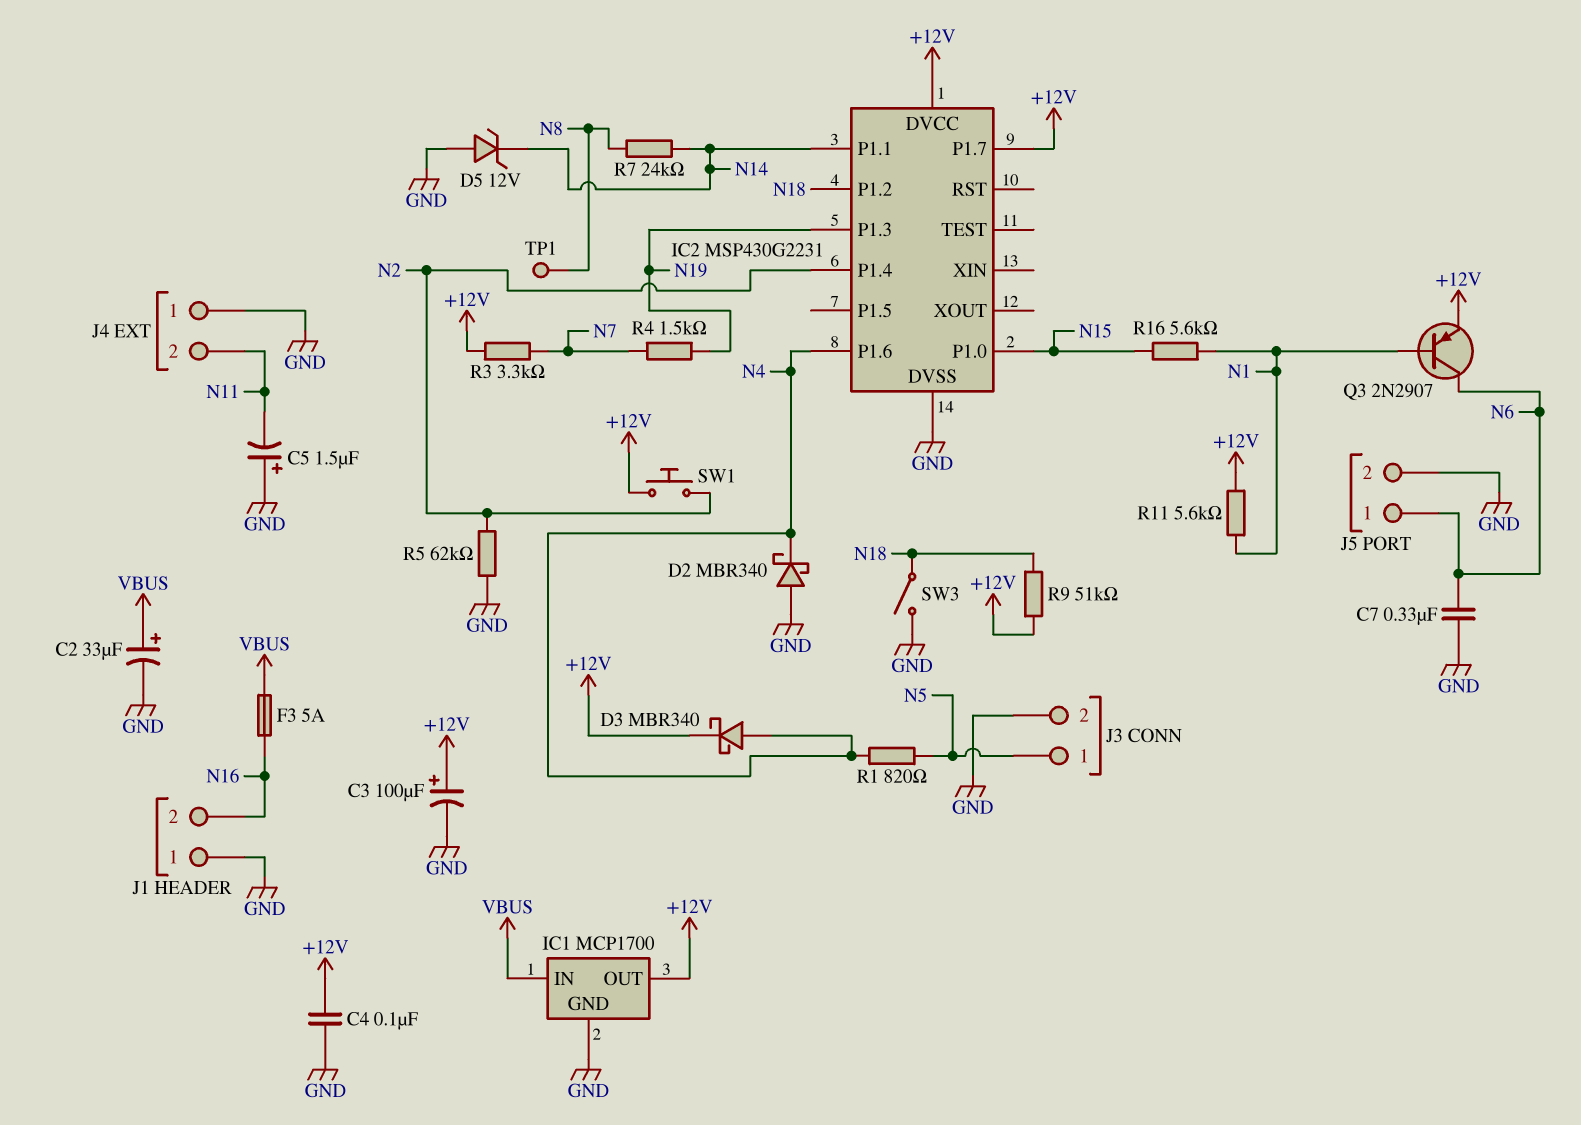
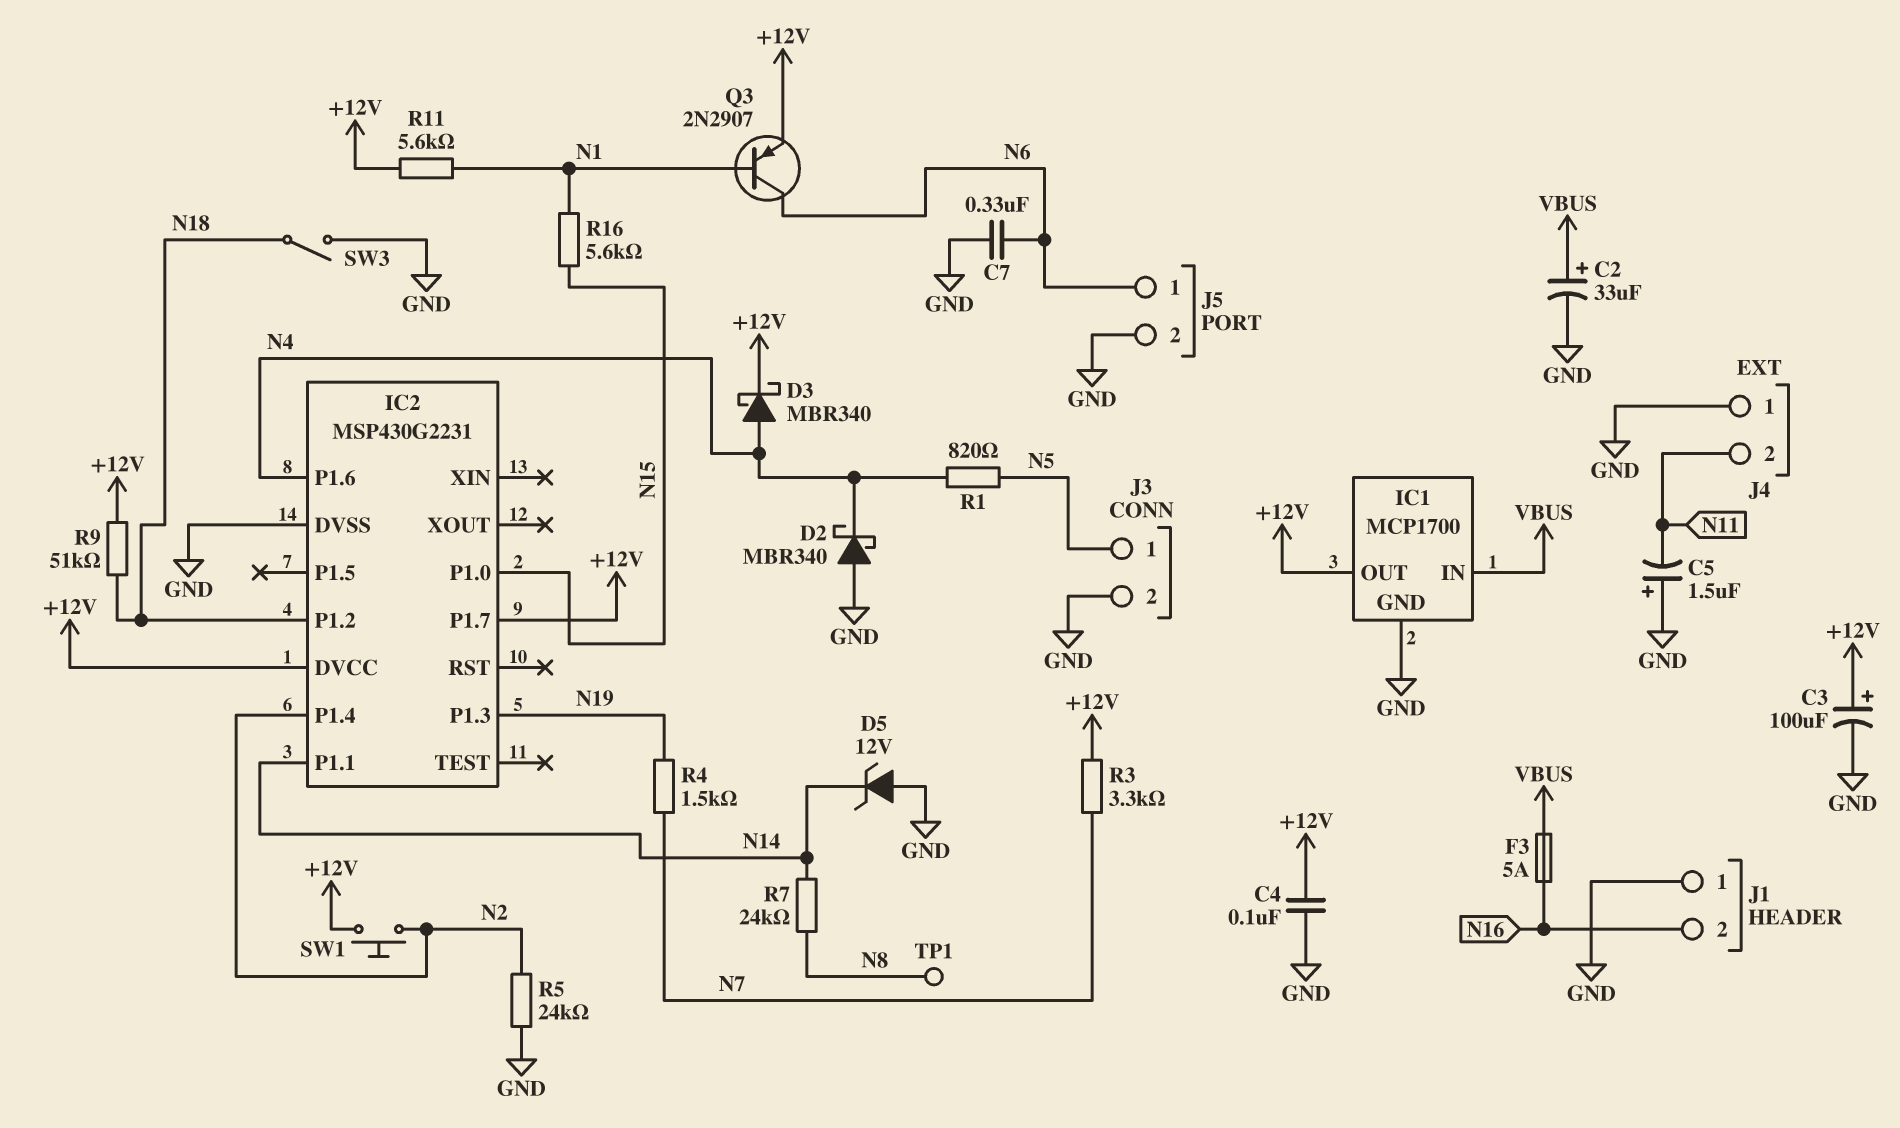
R5: 62k (GND, N2) -> 24k (GND, N2)

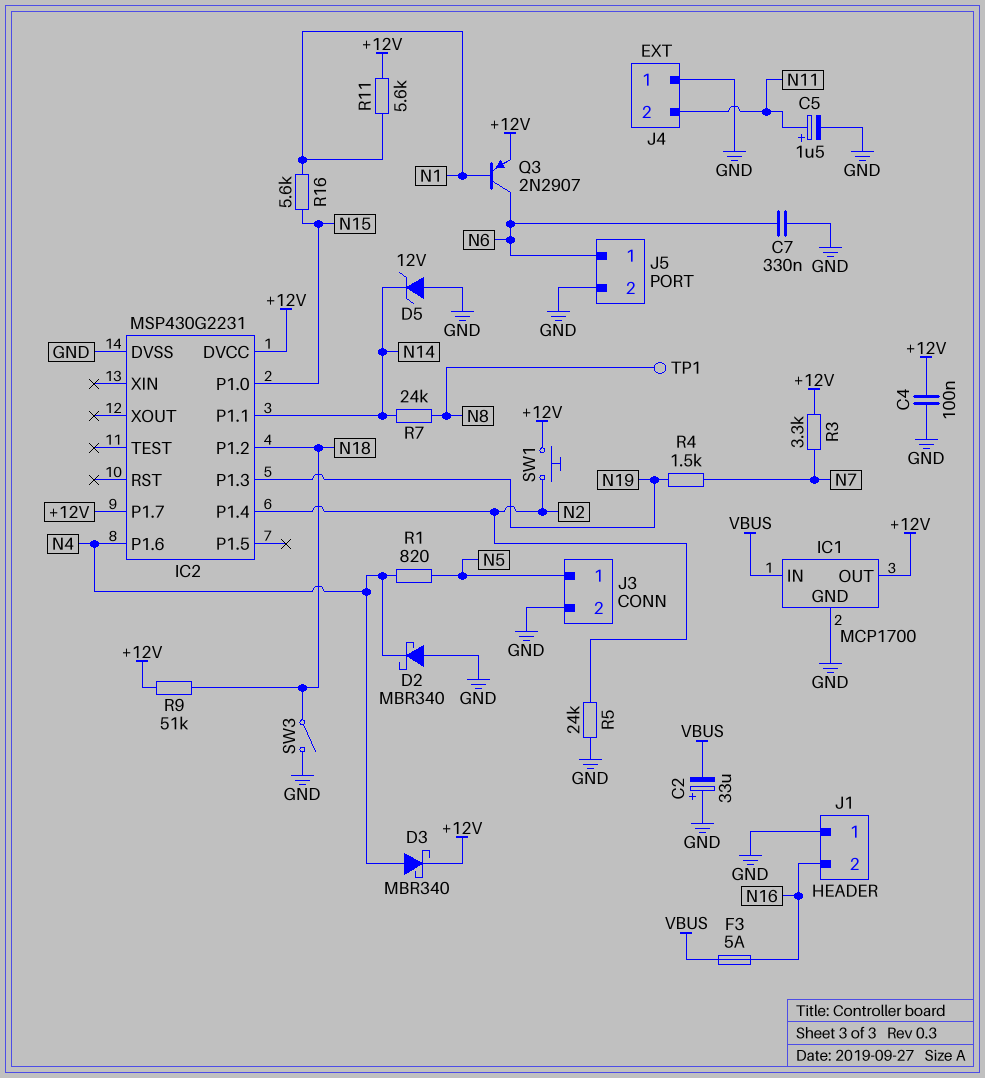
C2: 33uF (plus VBUS, minus GND) -> 33uF (plus GND, minus VBUS)
C3: 100uF (plus +12V, minus GND) -> none
C5: 1.5uF (plus GND, minus N11) -> 1.5uF (plus N11, minus GND)

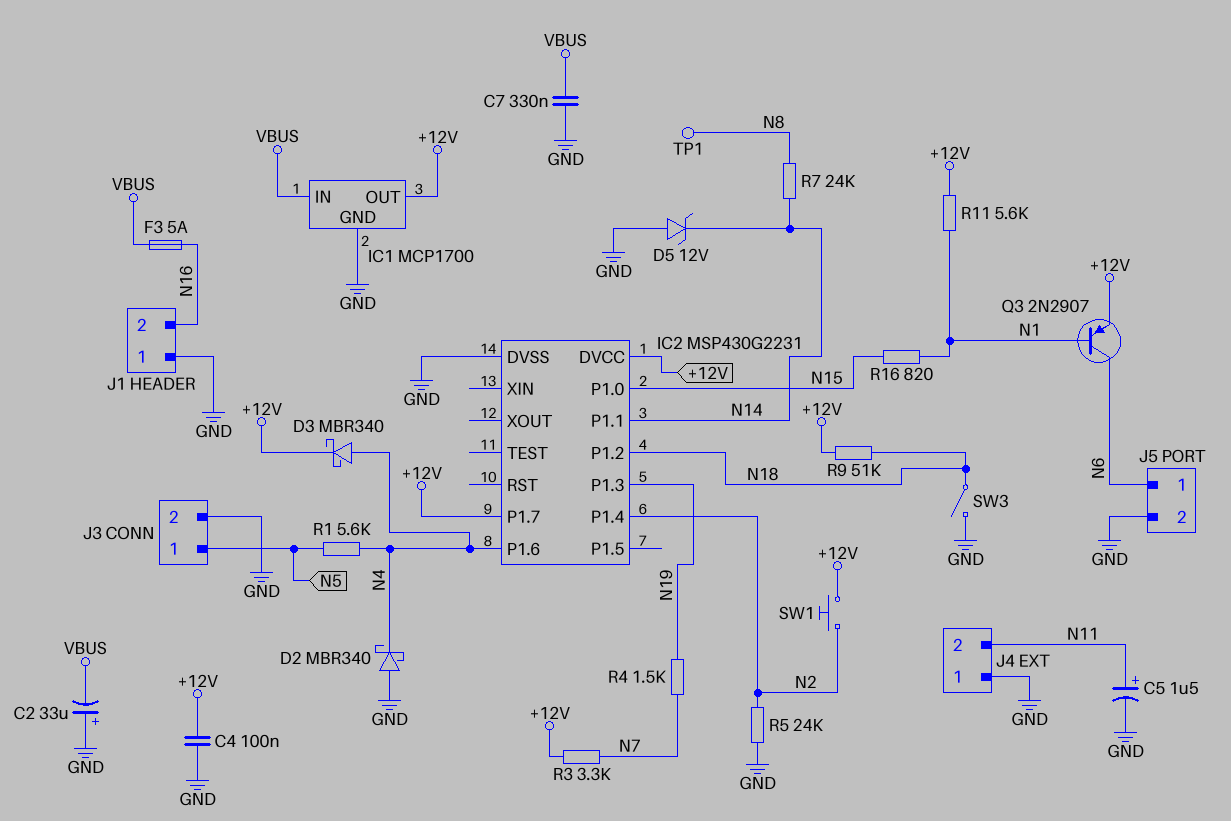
C7: 330nF (GND, N6) -> 330nF (GND, VBUS)
R1: 820 (N4, N5) -> 5.6k (N4, N5)
R16: 5.6k (N1, N15) -> 820 (N1, N15)

